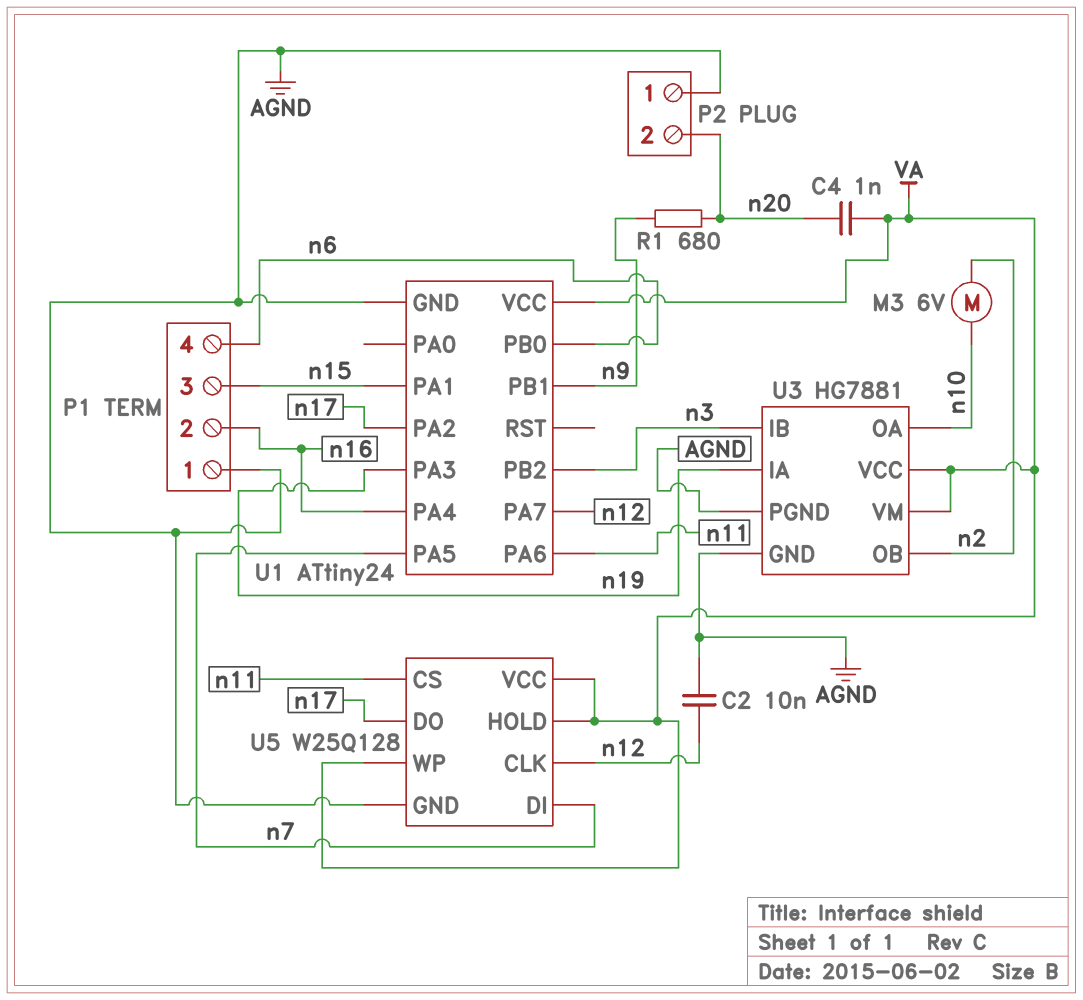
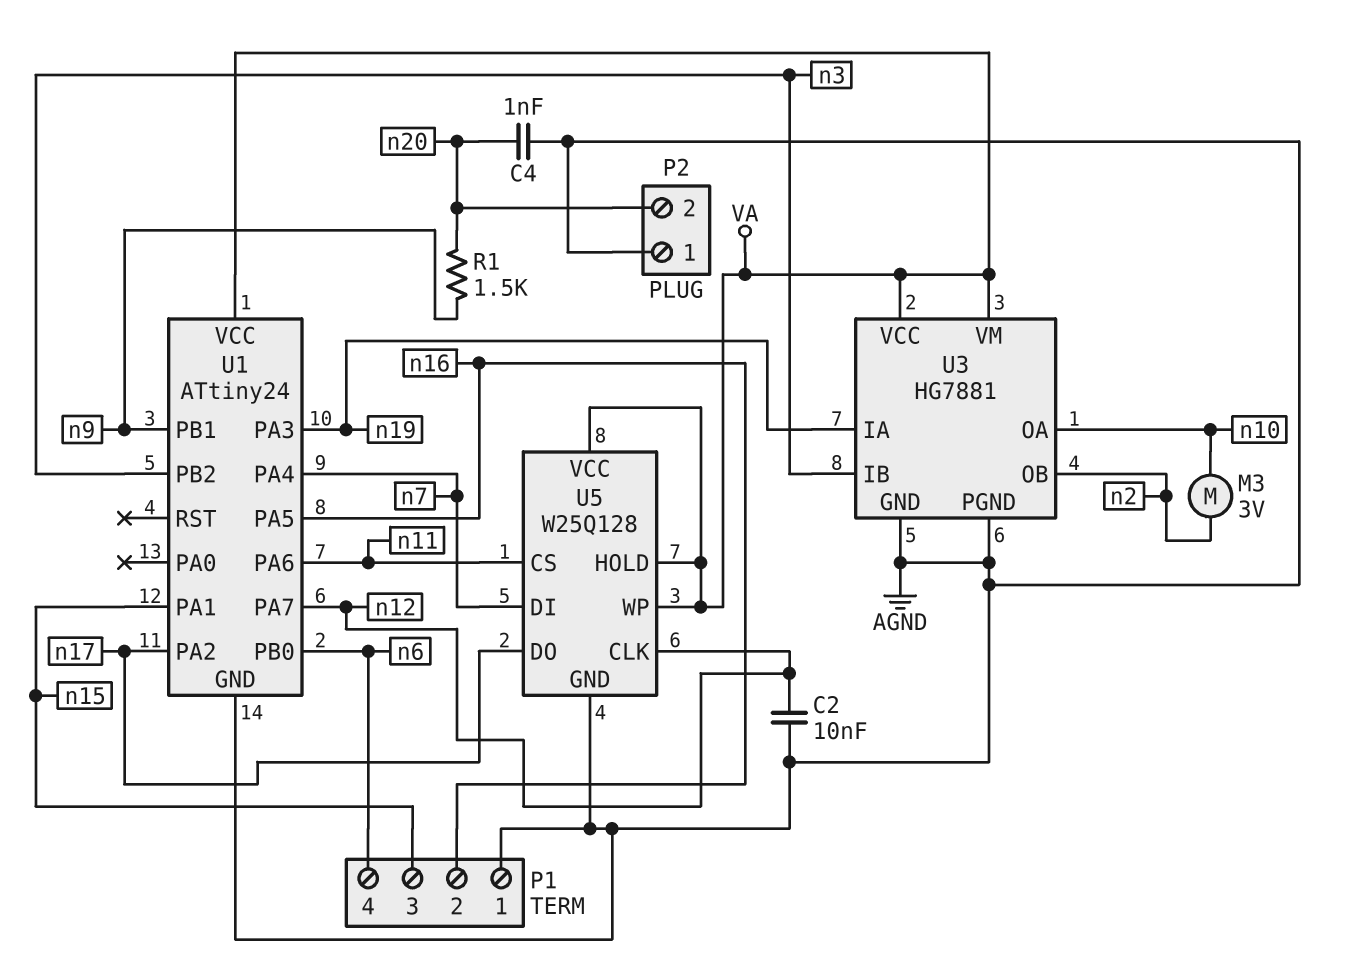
C4: 1nF (VA, n20) -> 1nF (AGND, n20)
M3: motor 6V (n2, n10) -> motor 3V (n2, n10)
R1: 680 (n9, n20) -> 1.5k (n9, n20)
U1 pin PA4: n16 -> n7
U1 pin PA5: n7 -> n16

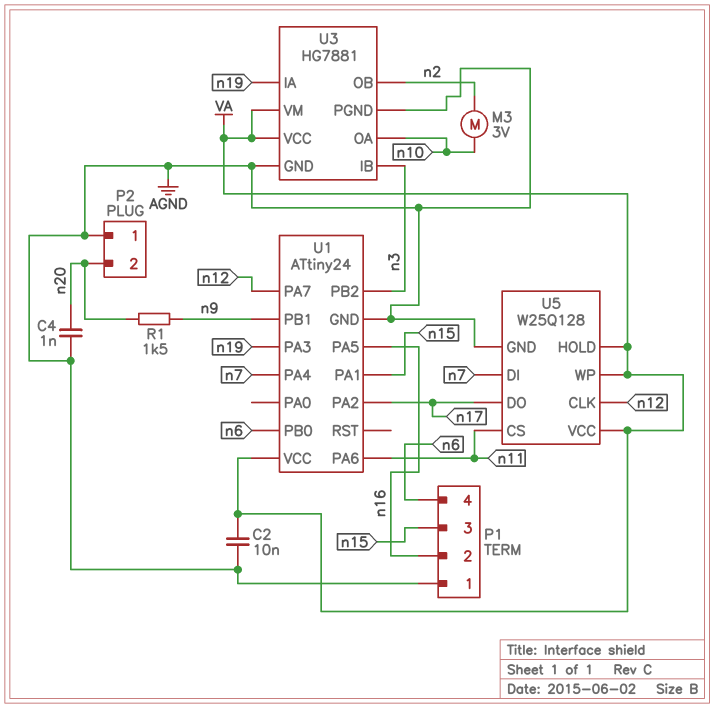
C2: 10nF (AGND, n12) -> 10nF (AGND, VA)

